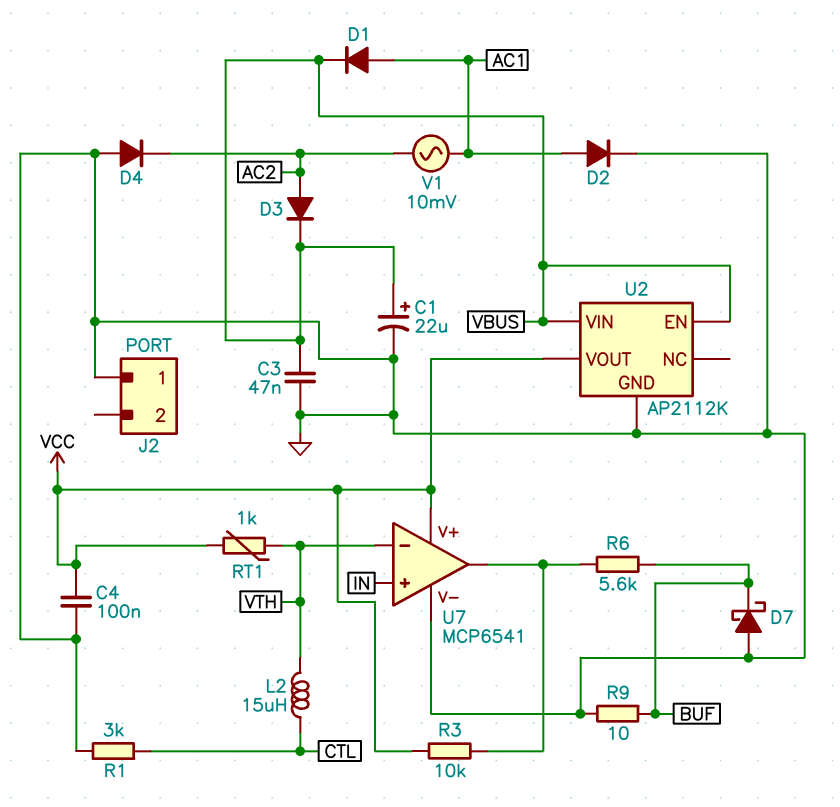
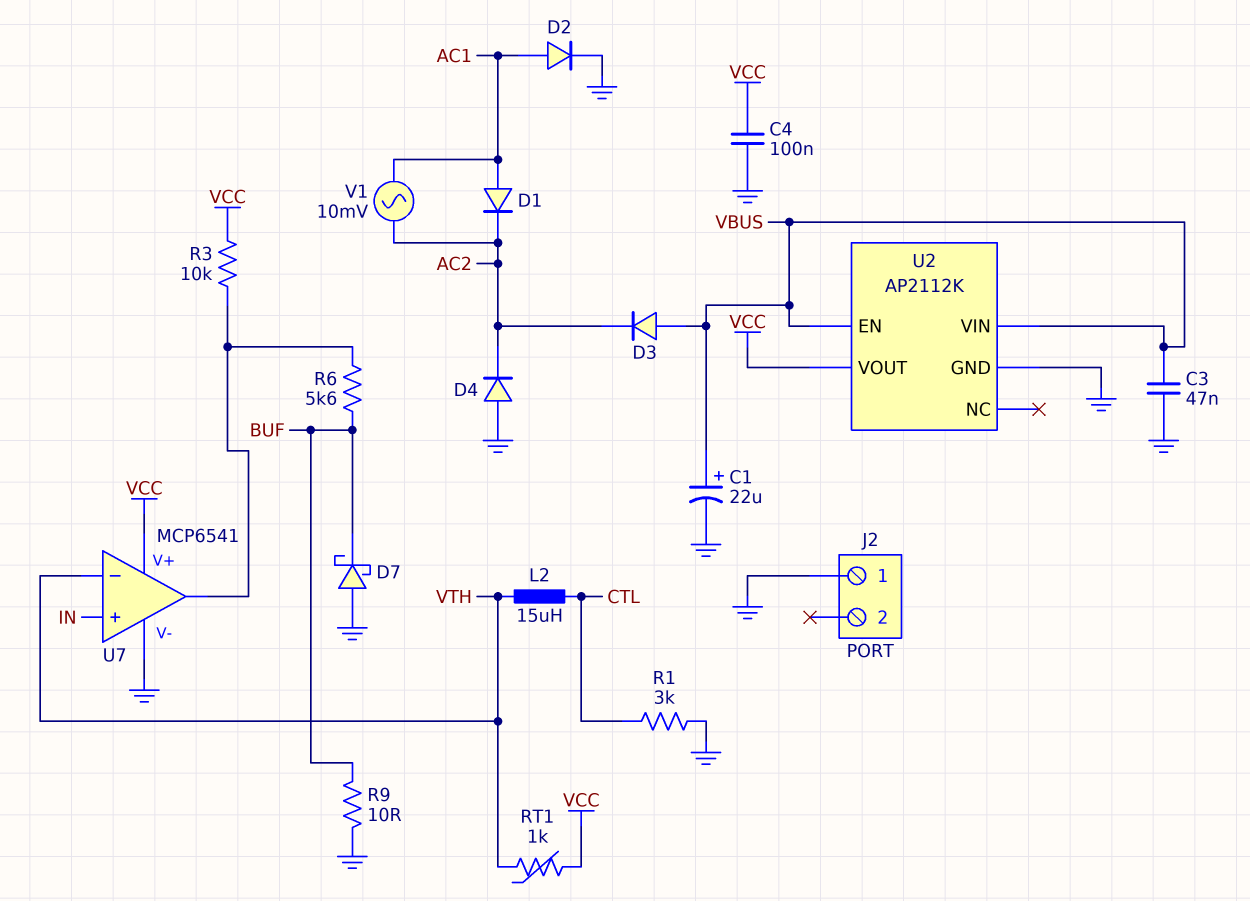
D1: diode (A AC1, K VBUS) -> diode (A AC1, K AC2)
D3: diode (A AC2, K VBUS) -> diode (A VBUS, K AC2)

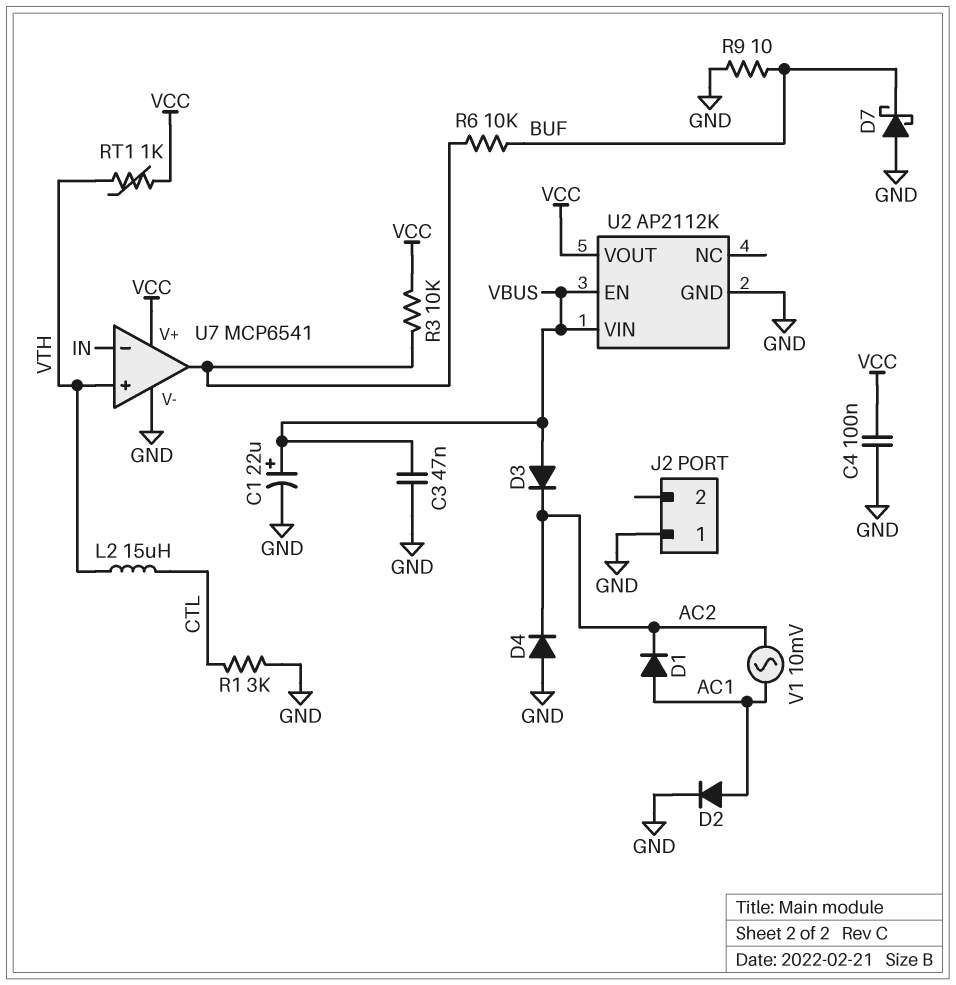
R6: 5.6k (BUF, U7/out) -> 10k (BUF, U7/out)
U7 pin in+: IN -> VTH
U7 pin in-: VTH -> IN

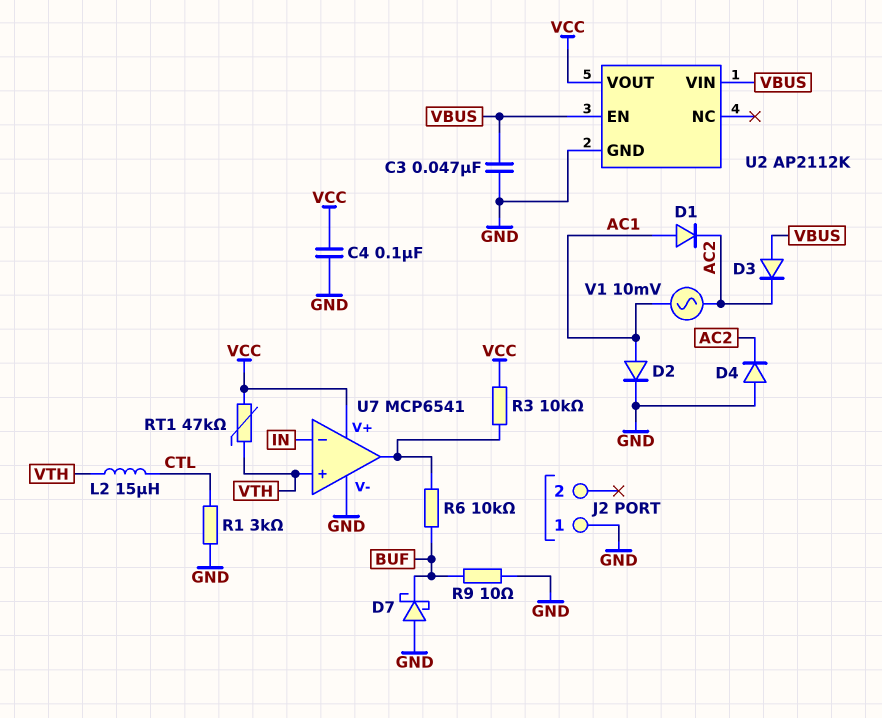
C1: 22uF (plus VBUS, minus GND) -> none
RT1: 1k (VCC, VTH) -> 47k (VCC, VTH)

